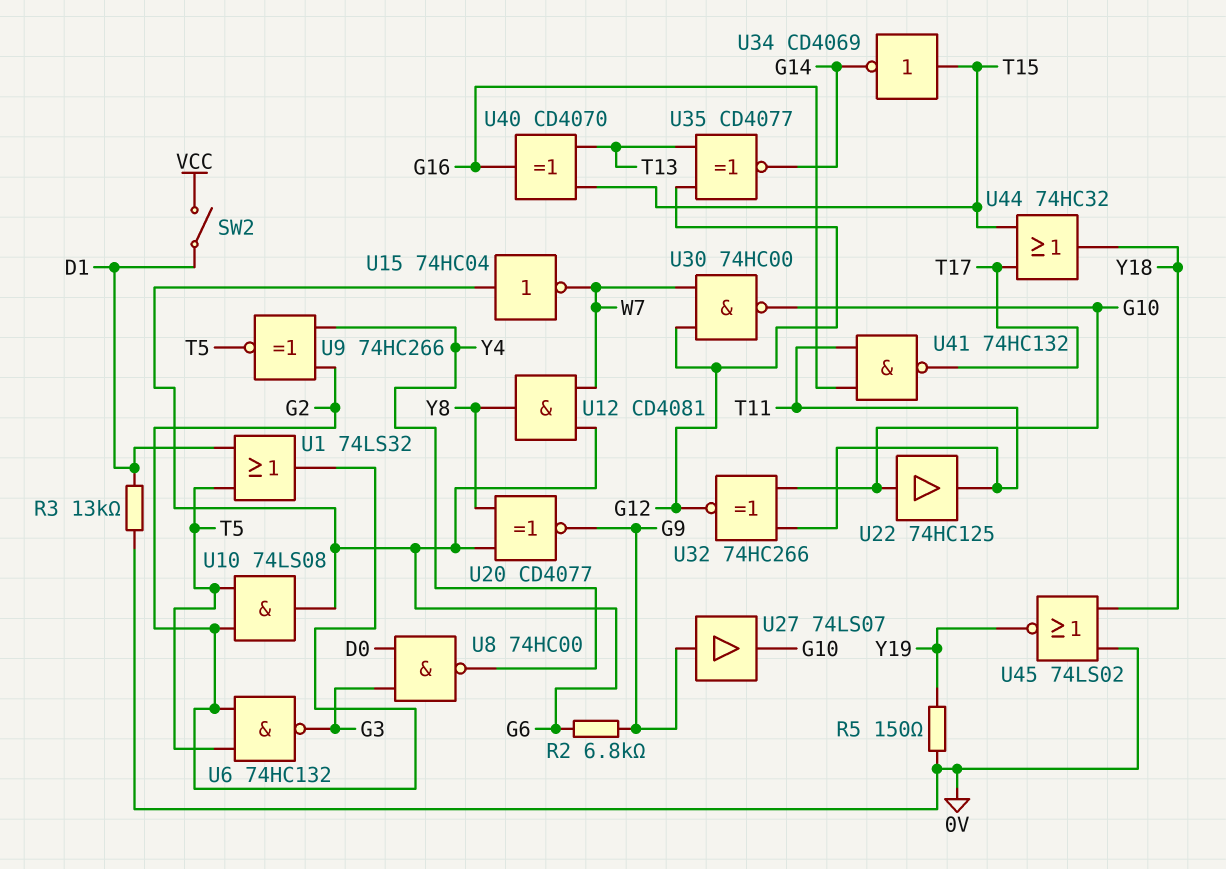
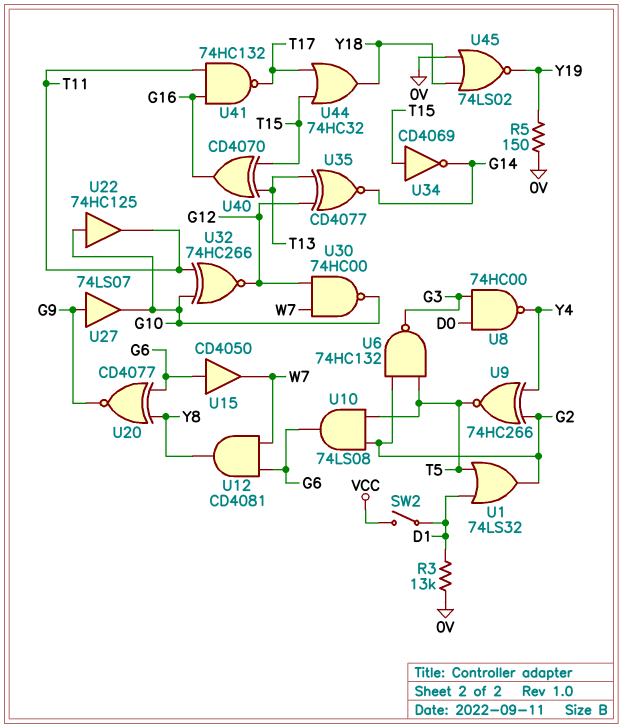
R2: 6.8k (G6, G9) -> none
U15: NOT 74HC04 (in G6, out W7) -> buffer CD4050 (in G6, out W7)

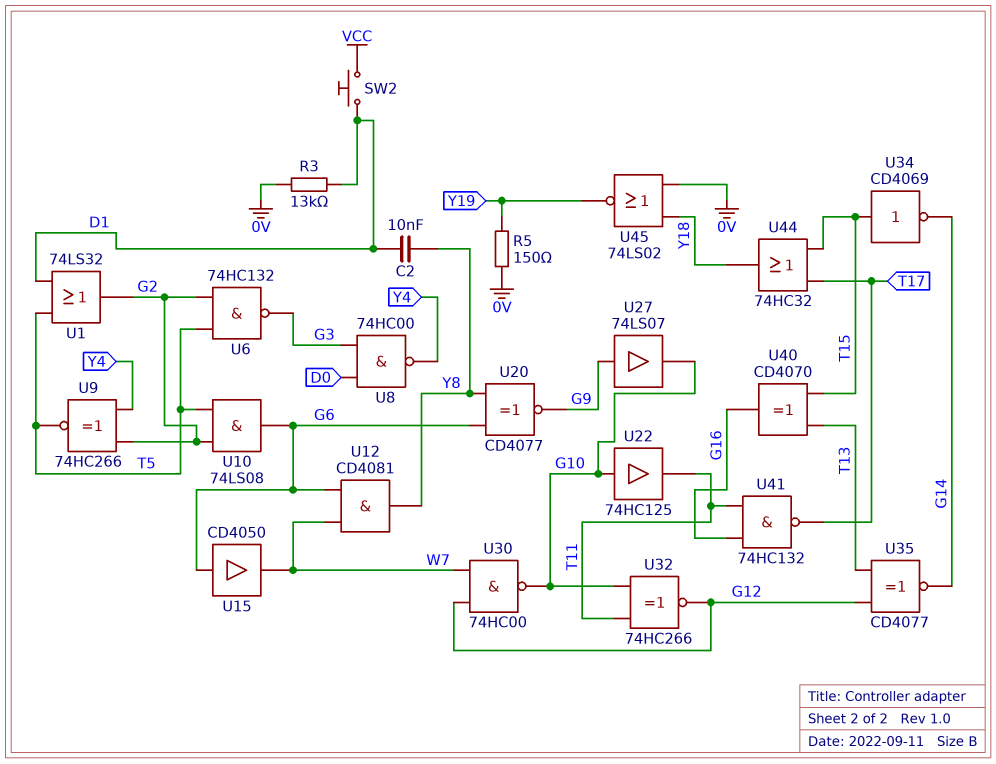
C2: none -> 10nF (D1, Y8)
SW2: switch (D1, VCC) -> button (D1, VCC)

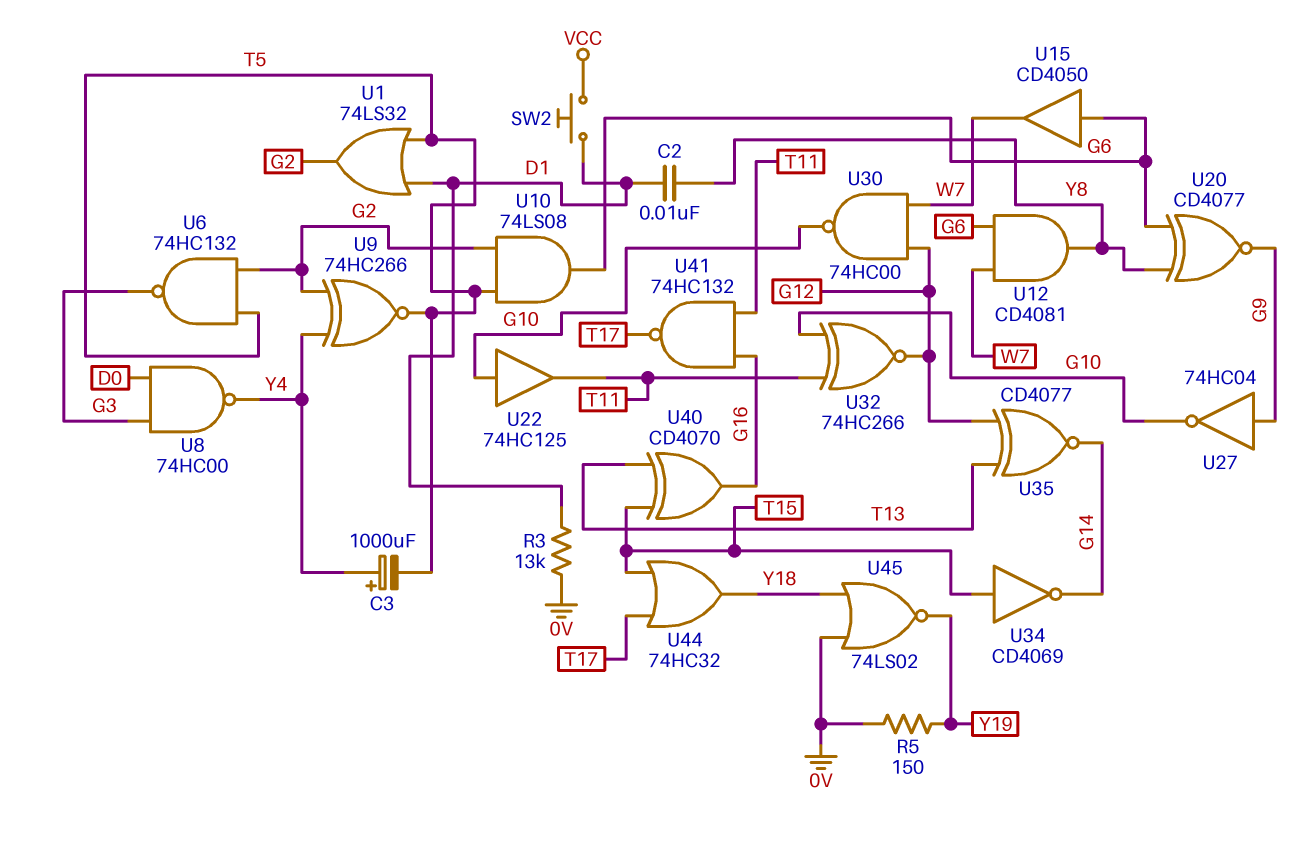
C3: none -> 1000uF (plus Y4, minus T5)
U27: buffer 74LS07 (in G9, out G10) -> NOT 74HC04 (in G9, out G10)

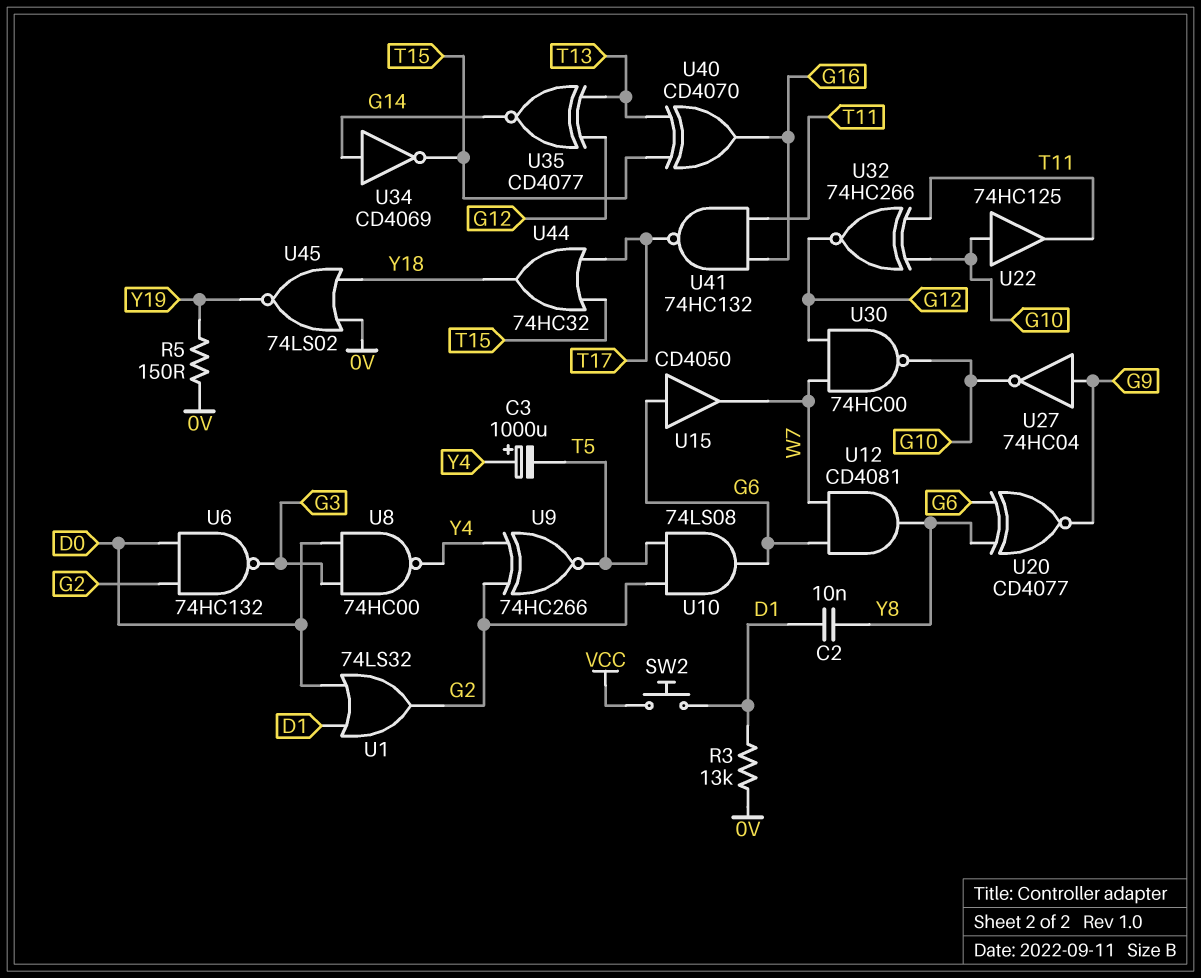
U1: OR 74LS32 (in D1, in T5, out G2) -> OR 74LS32 (in D0, in D1, out G2)
U6: NAND 74HC132 (in G2, in T5, out G3) -> NAND 74HC132 (in D0, in G2, out G3)
U34: NOT CD4069 (in T15, out G14) -> NOT CD4069 (in G14, out T15)

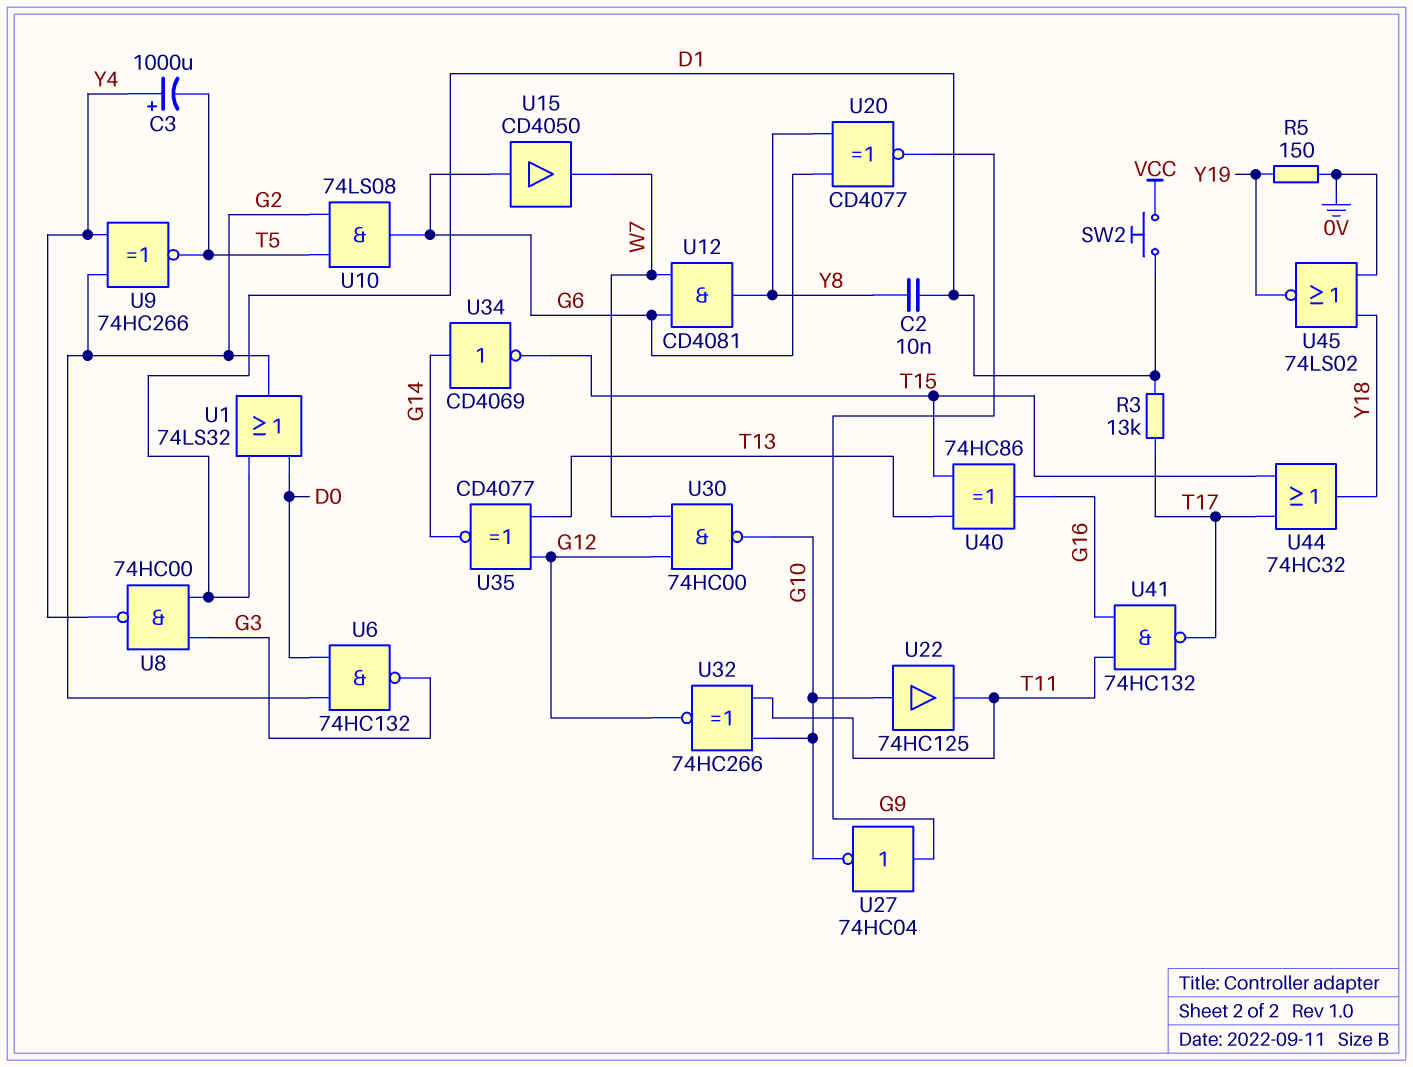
R3: 13k (0V, D1) -> 13k (D1, T17)
U8: NAND 74HC00 (in D0, in G3, out Y4) -> NAND 74HC00 (in D1, in G3, out Y4)
U40: XOR CD4070 (in T13, in T15, out G16) -> XOR 74HC86 (in T13, in T15, out G16)

